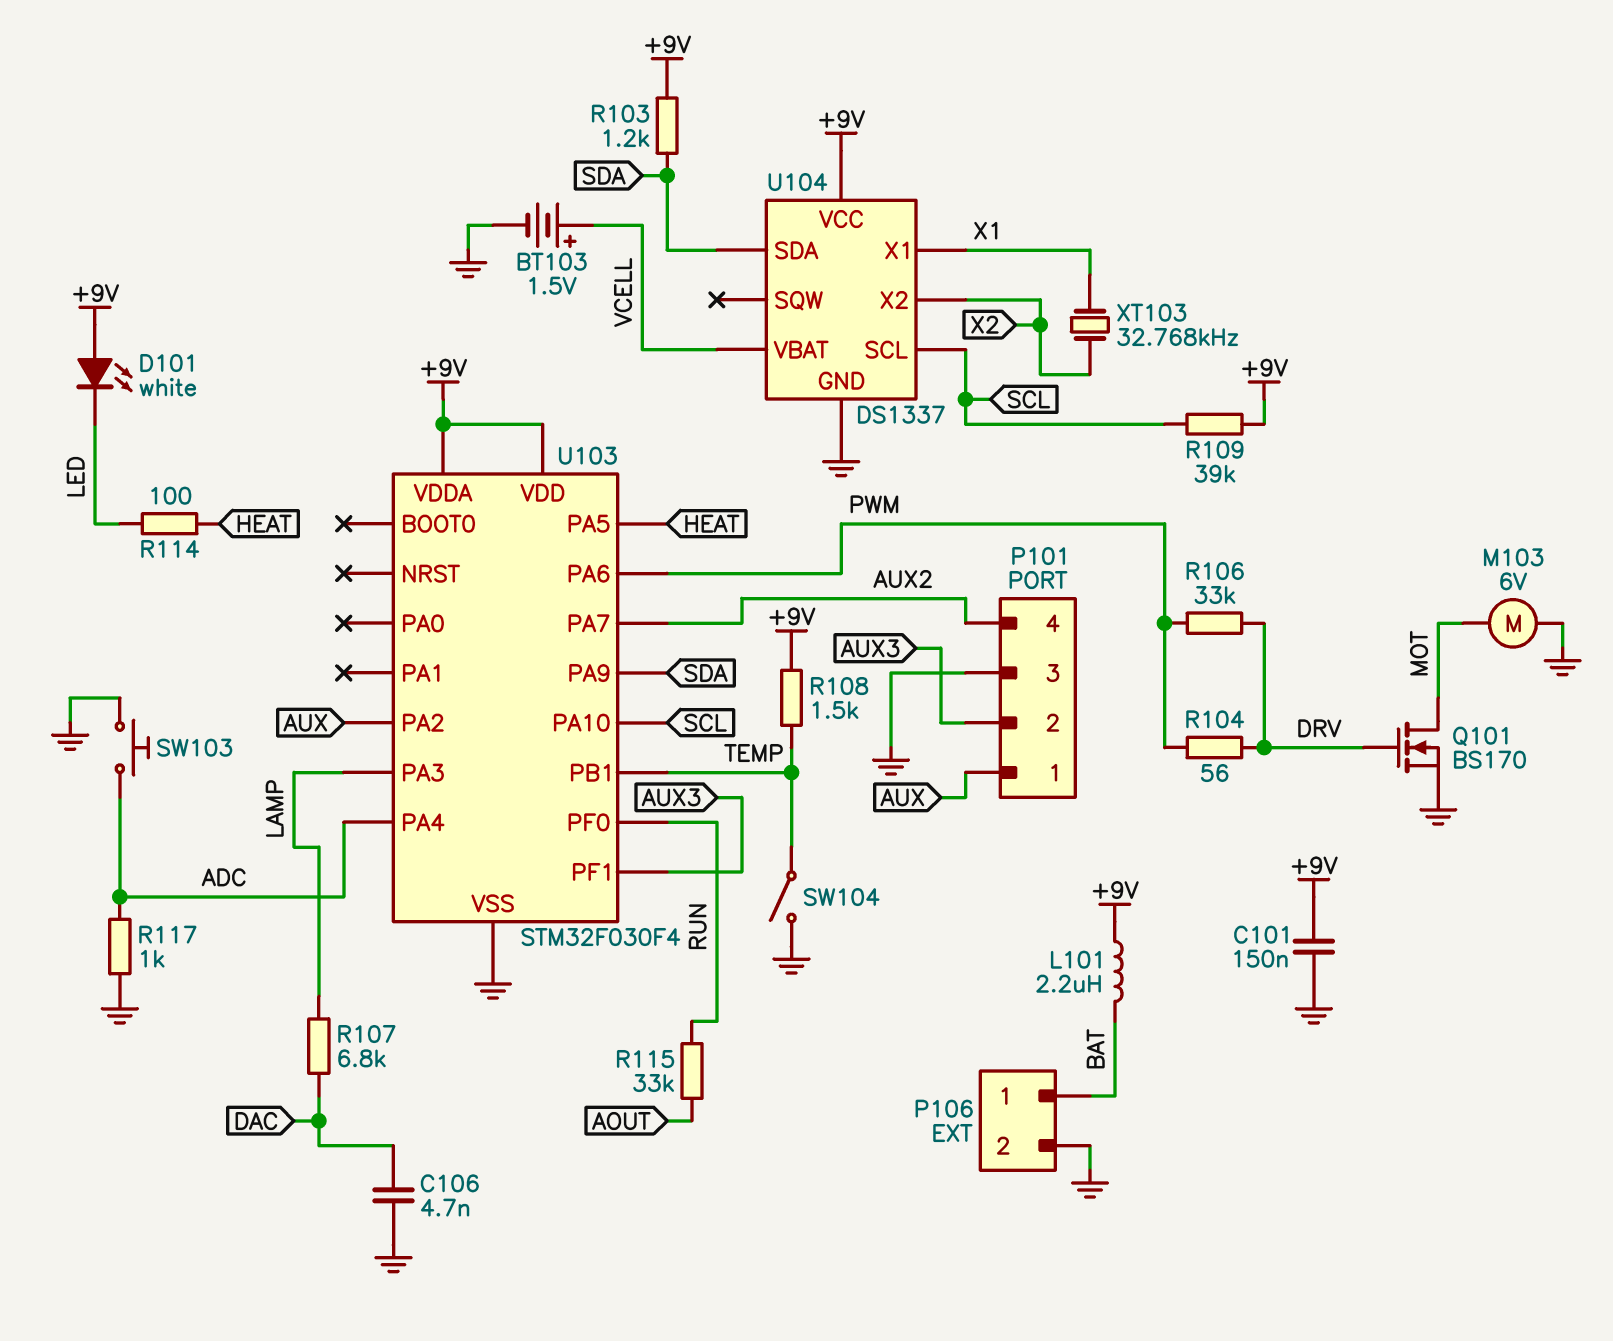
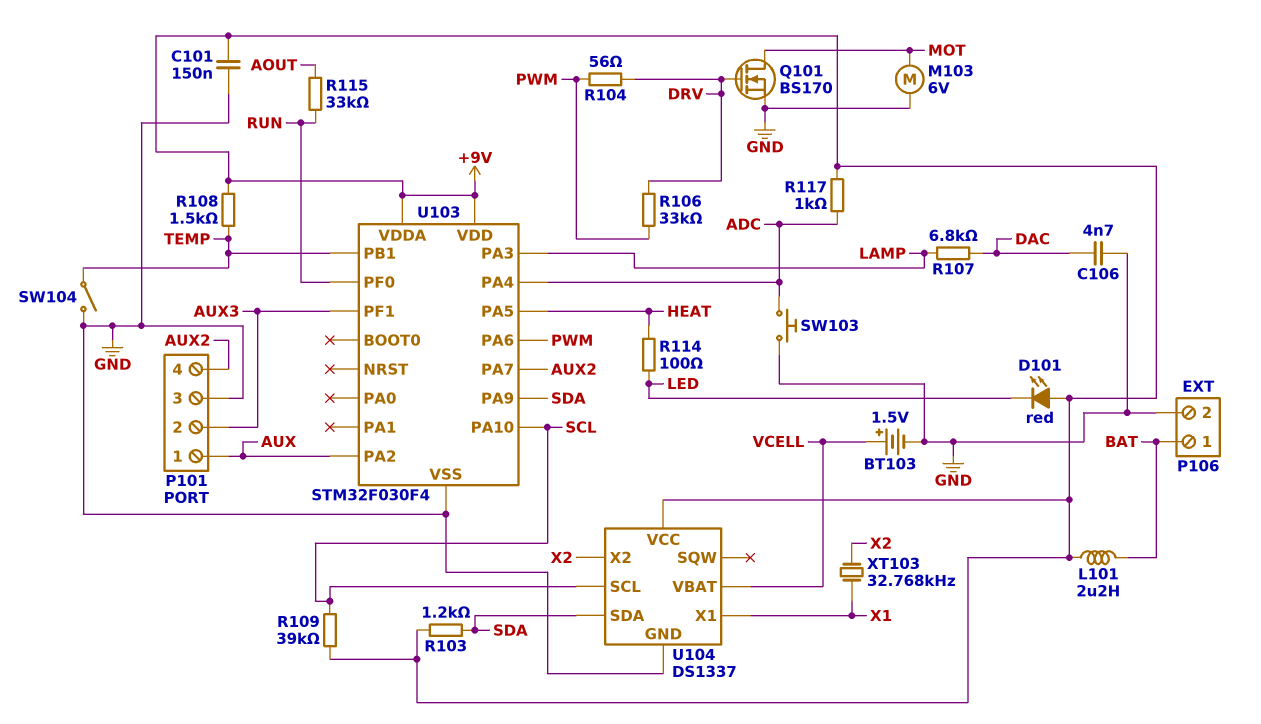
D101: LED white (A +9V, K LED) -> LED red (A +9V, K LED)
R117: 1k (ADC, GND) -> 1k (+9V, ADC)

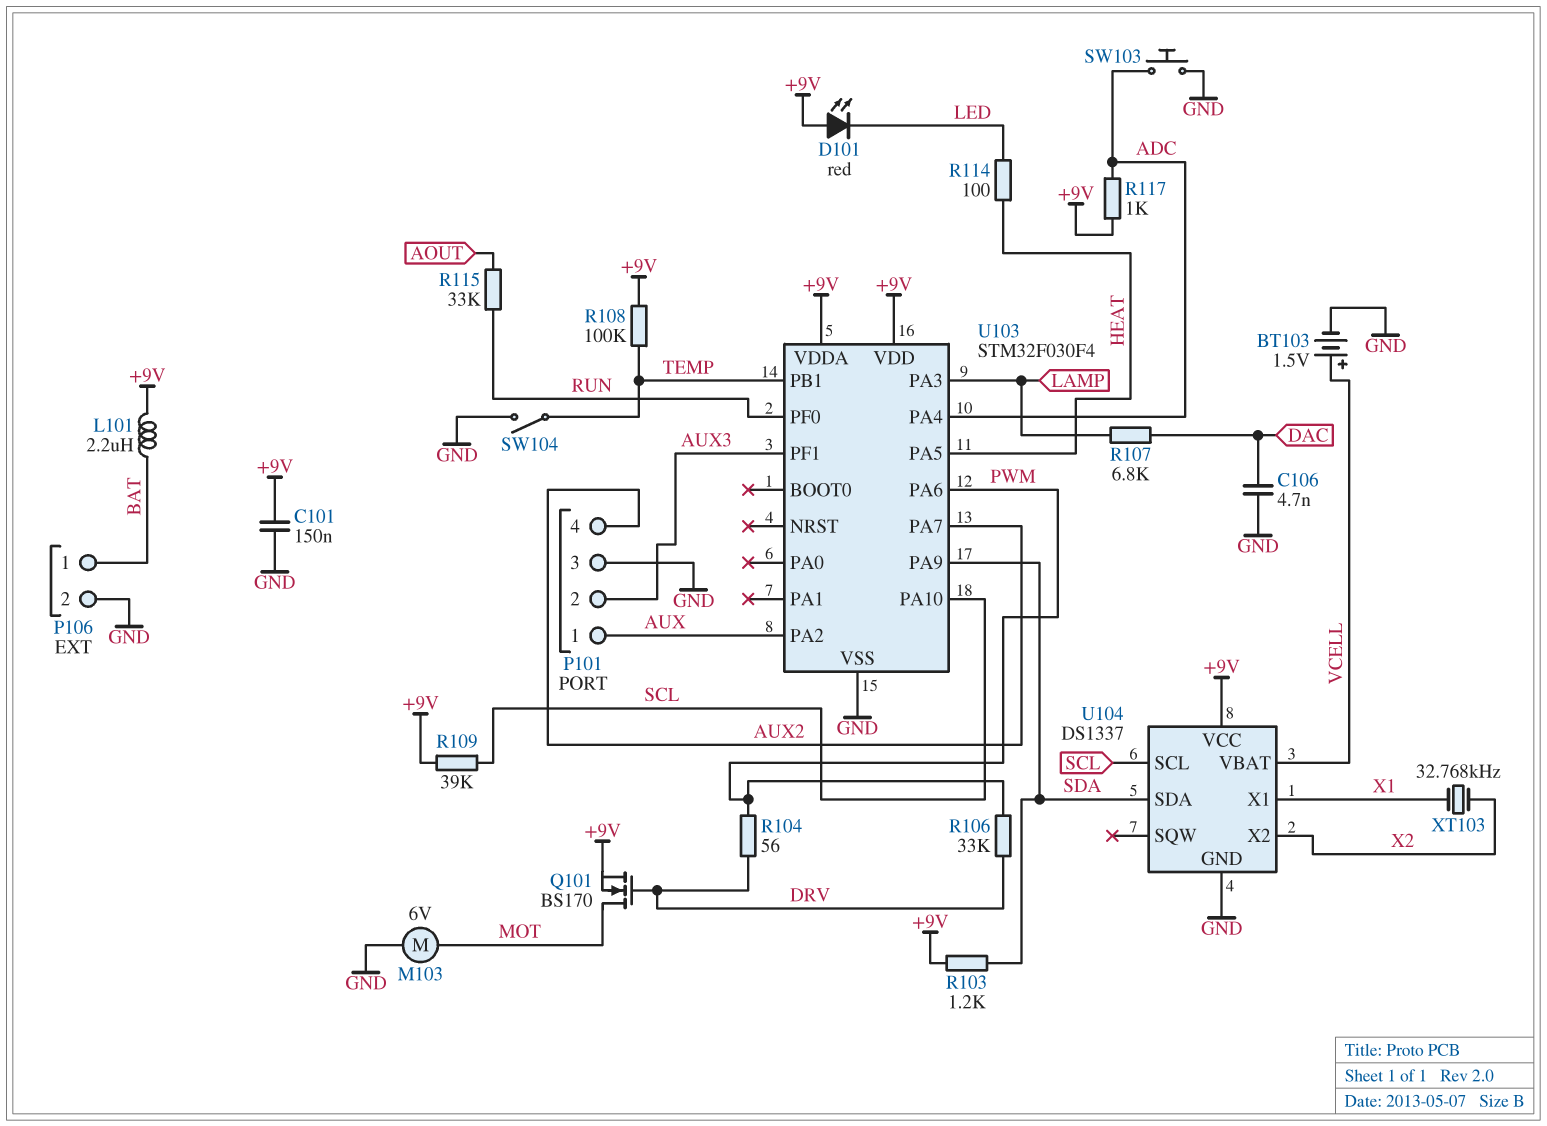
Q101: NMOS BS170 (G DRV, D MOT, S GND) -> NMOS BS170 (G DRV, D MOT, S +9V)
R108: 1.5k (+9V, TEMP) -> 100k (+9V, TEMP)

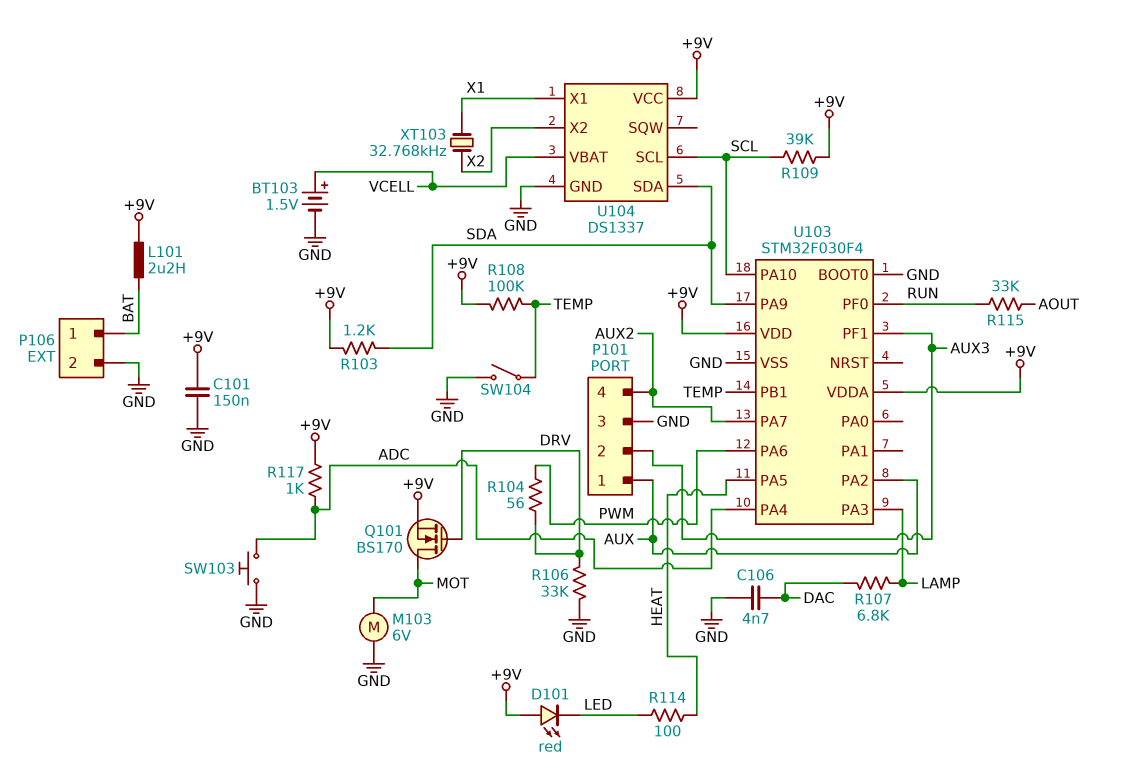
R106: 33k (DRV, PWM) -> 33k (DRV, GND)
U103 pin BOOT0: none -> GND

